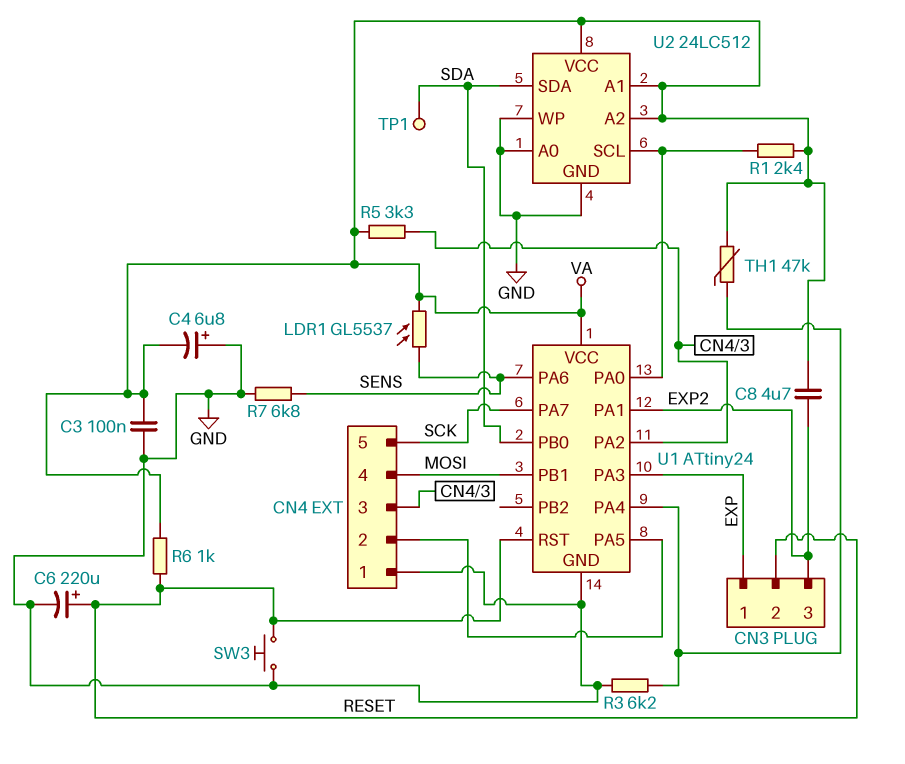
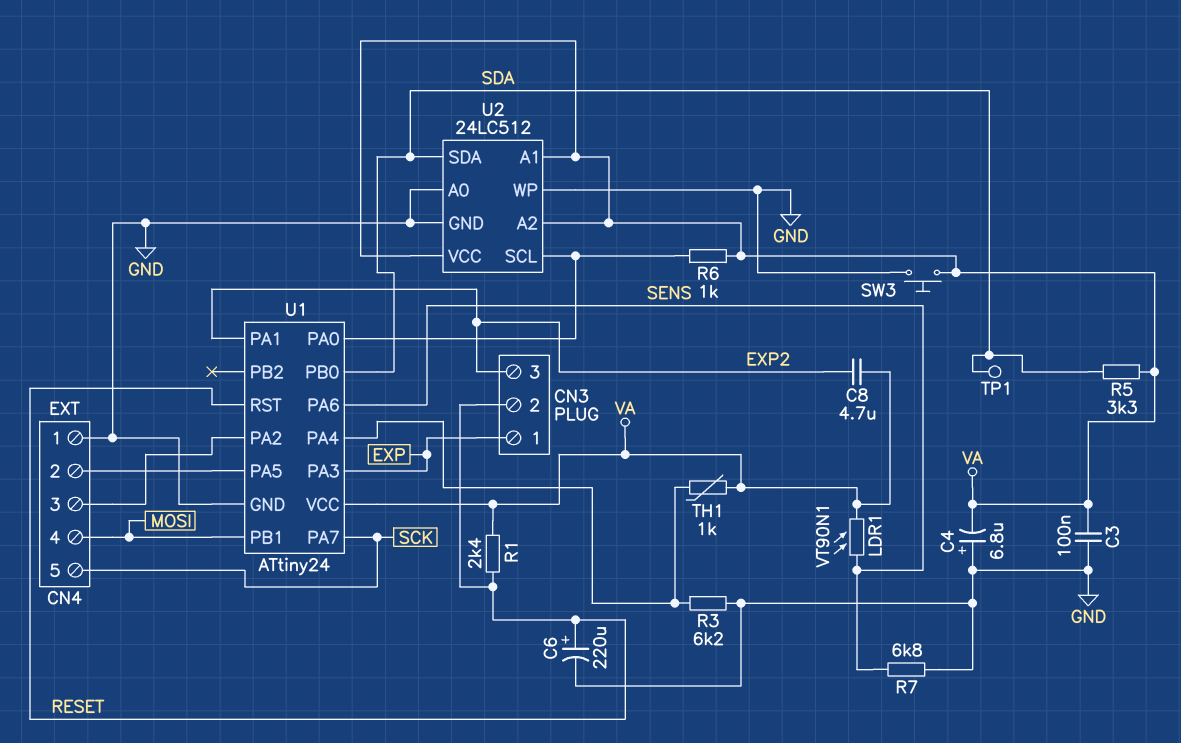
LDR1: GL5537 (SENS, VA) -> VT90N1 (SENS, VA)
R1: 2.4k (U1/PA0, VA) -> 2.4k (RESET, VA)
R5: 3.3k (CN4/3, VA) -> 3.3k (SDA, VA)
R6: 1k (RESET, VA) -> 1k (U1/PA0, VA)
SW3: button (GND, RESET) -> button (GND, VA)
TH1: 47k (U1/PA4, VA) -> 1k (U1/PA4, VA)

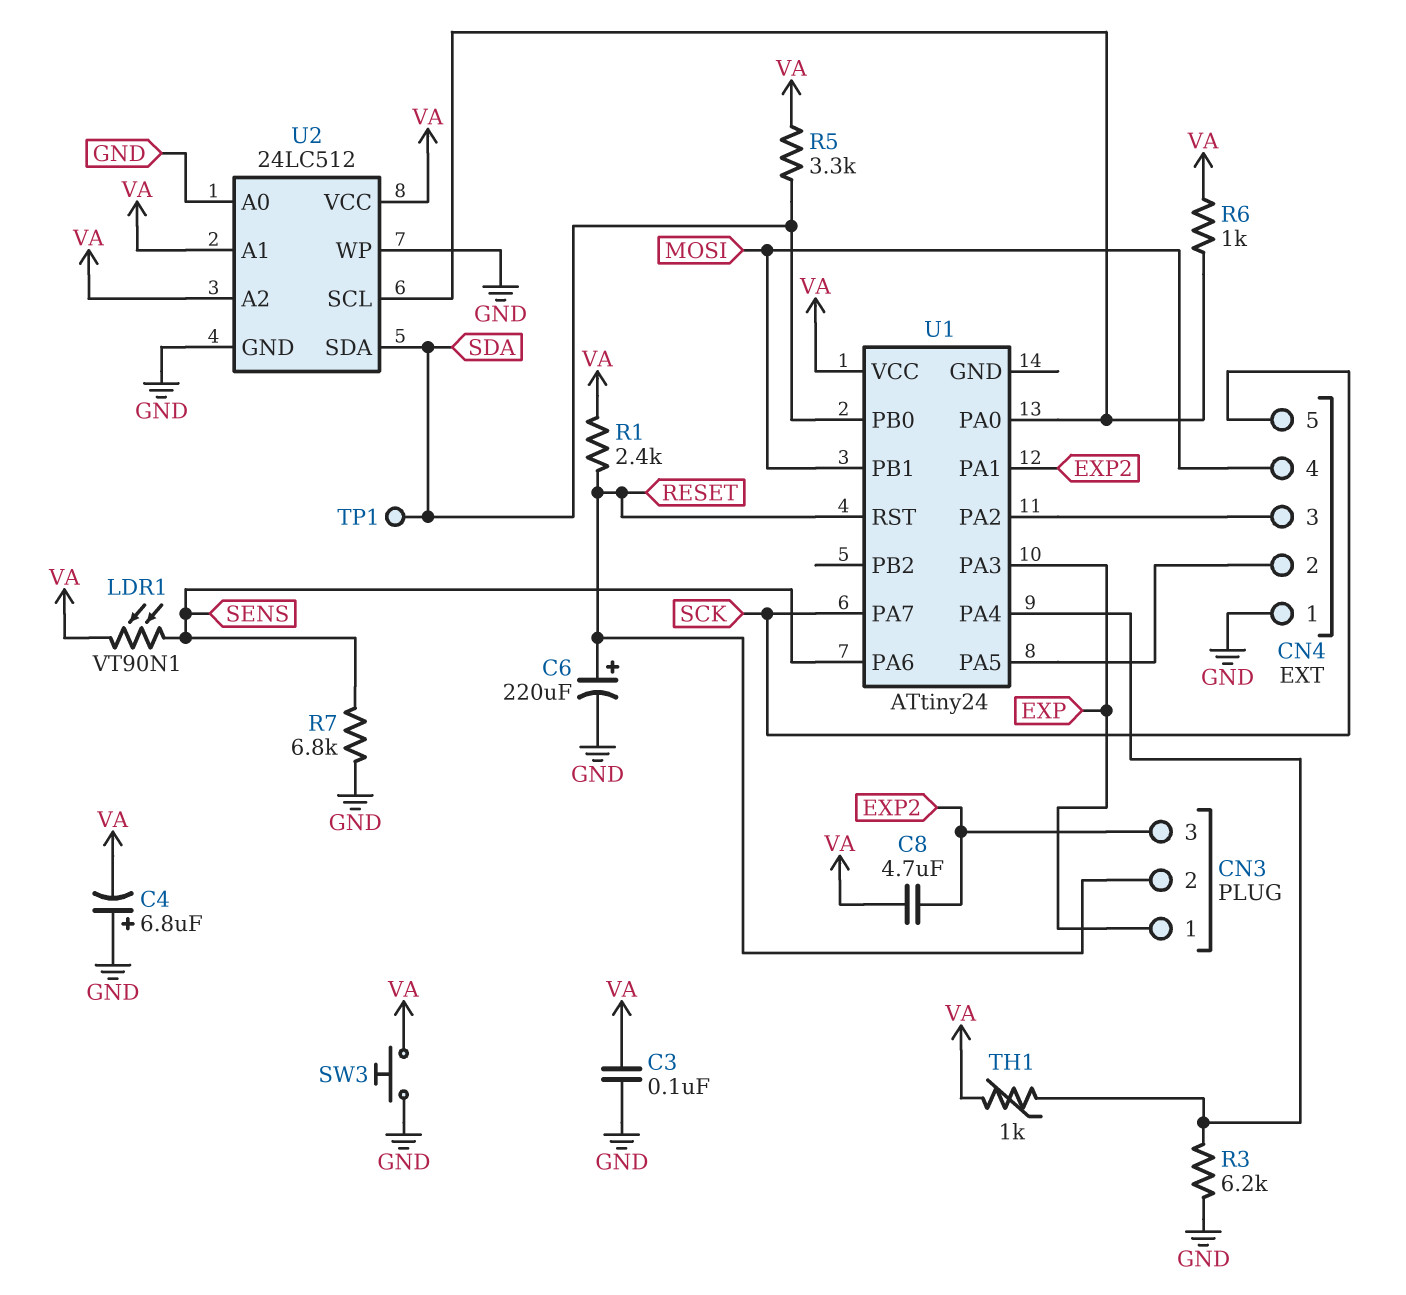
U1 pin GND: GND -> none

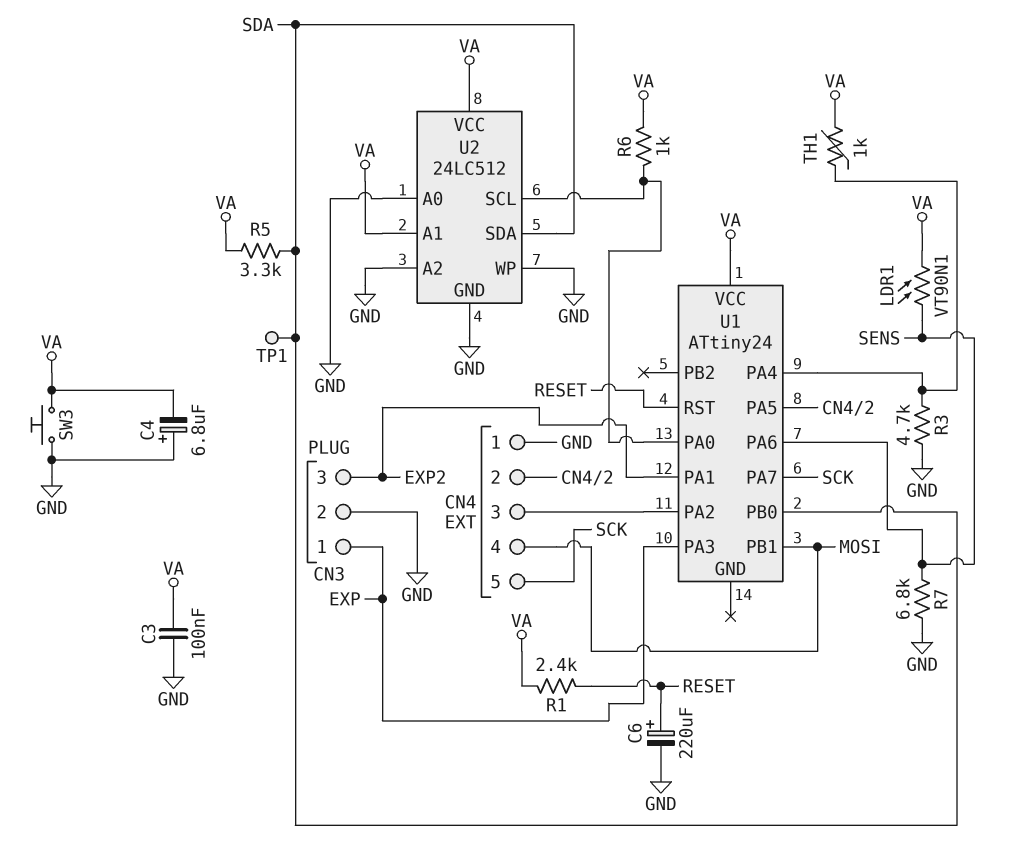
C8: 4.7uF (EXP2, VA) -> none
CN3 pin 2: RESET -> GND
R3: 6.2k (GND, U1/PA4) -> 4.7k (GND, U1/PA4)
U2 pin A2: VA -> GND

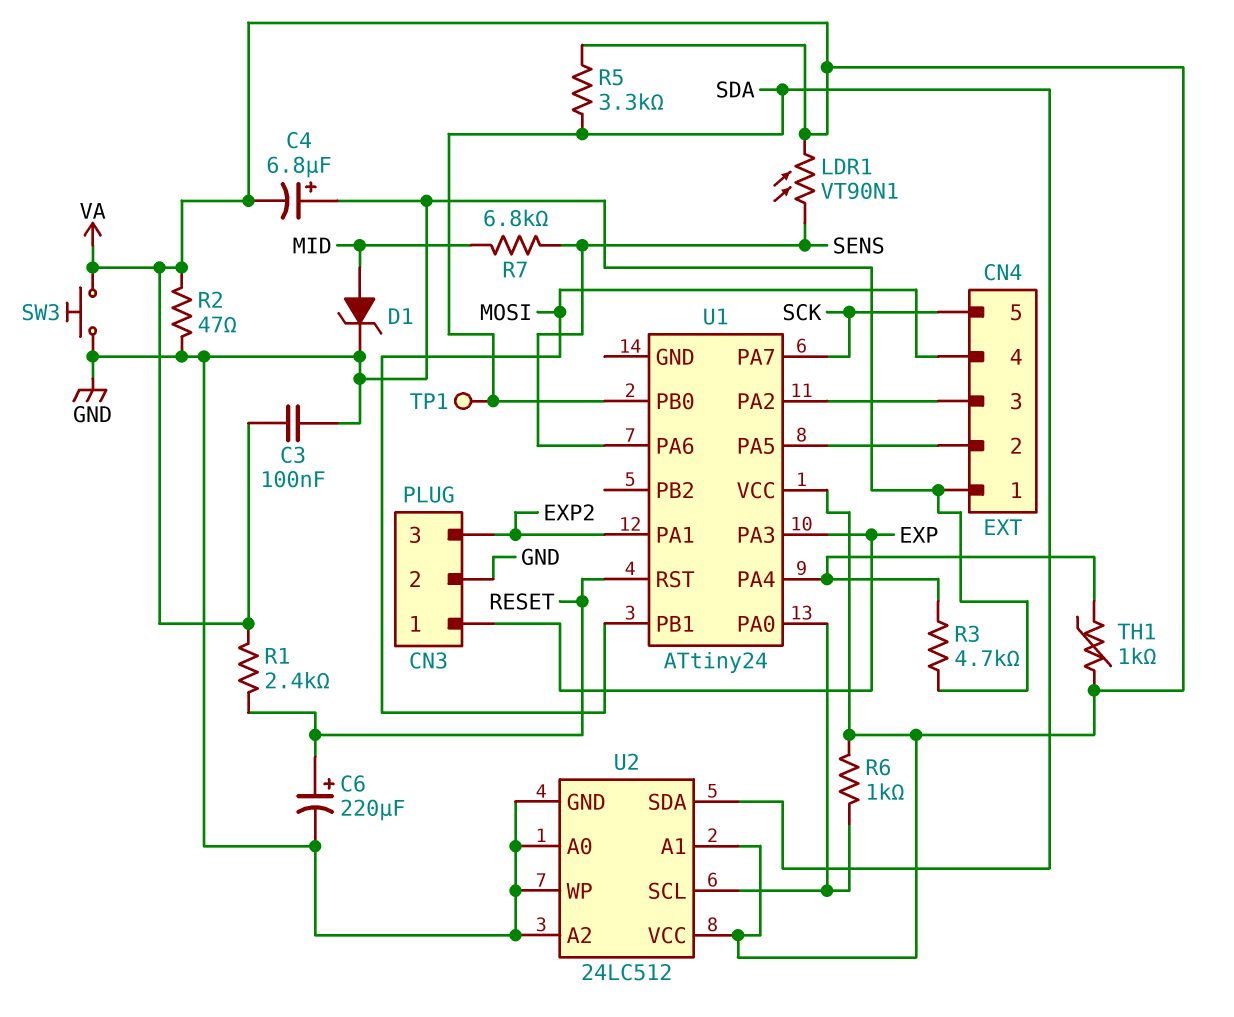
D1: none -> zener (A MID, K GND)
R2: none -> 47 (GND, VA)
R7: 6.8k (GND, SENS) -> 6.8k (MID, SENS)

